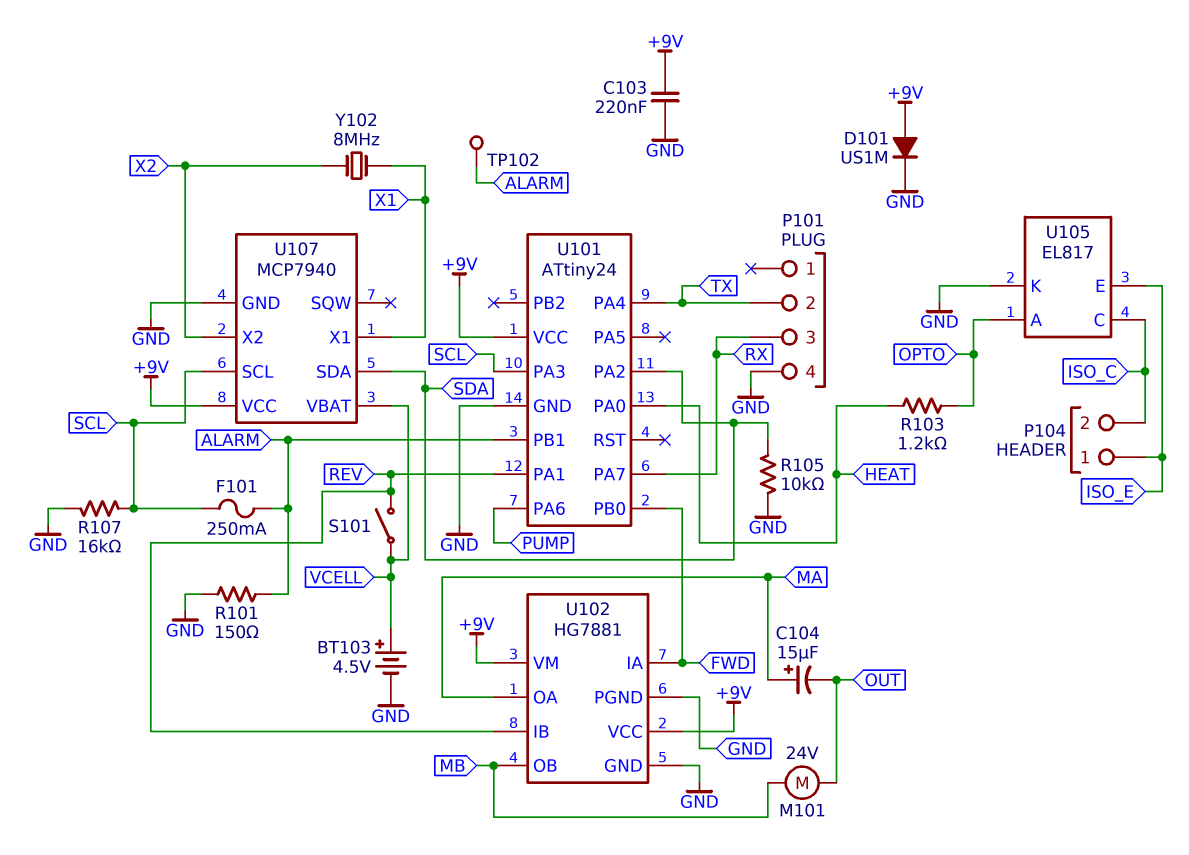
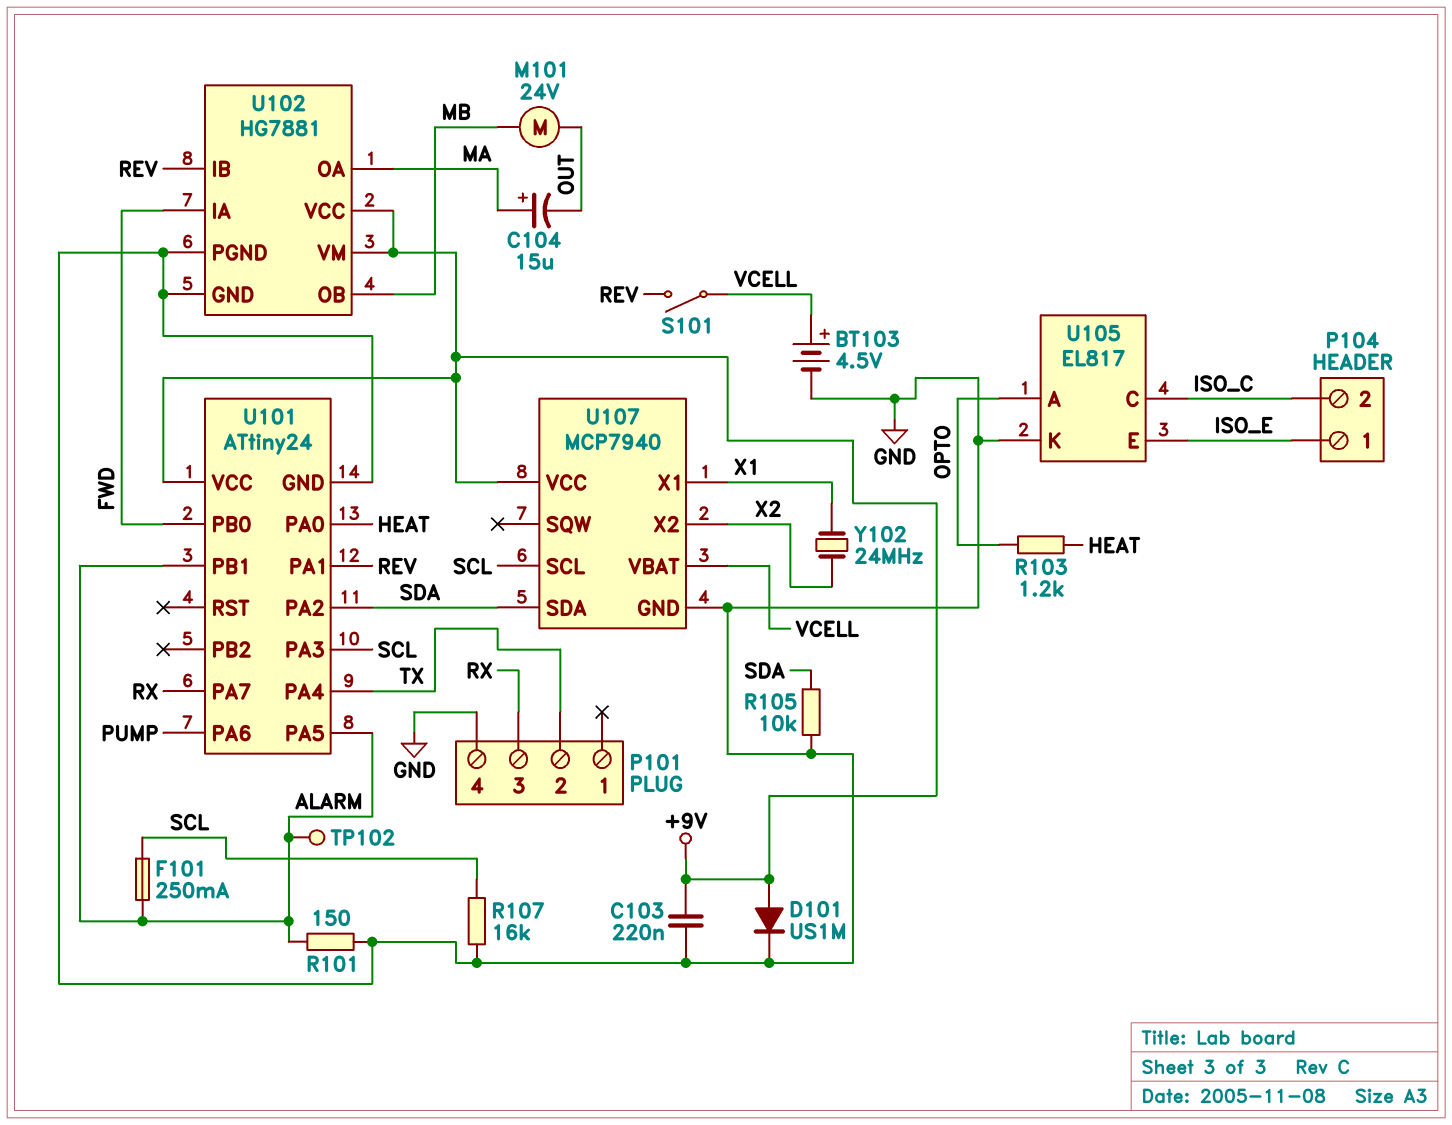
U101 pin PA5: none -> ALARM
Y102: 8MHz (X1, X2) -> 24MHz (X1, X2)

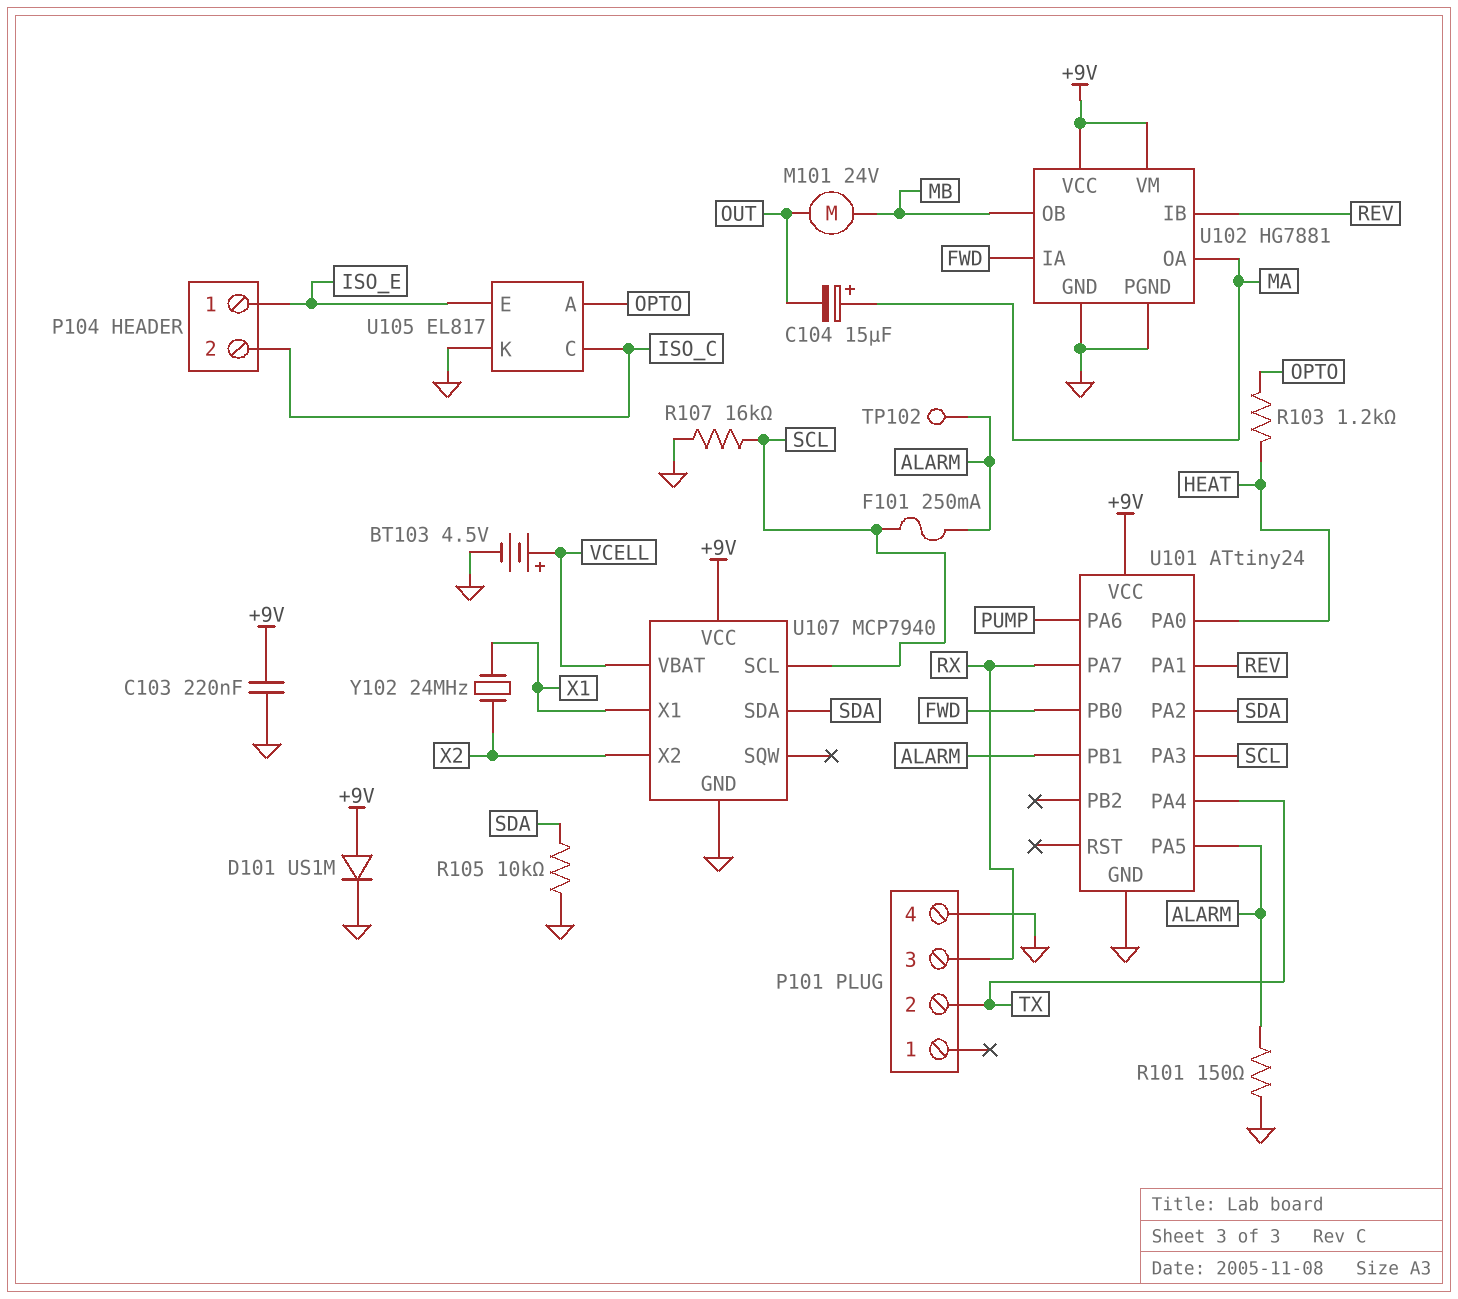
S101: switch (REV, VCELL) -> none

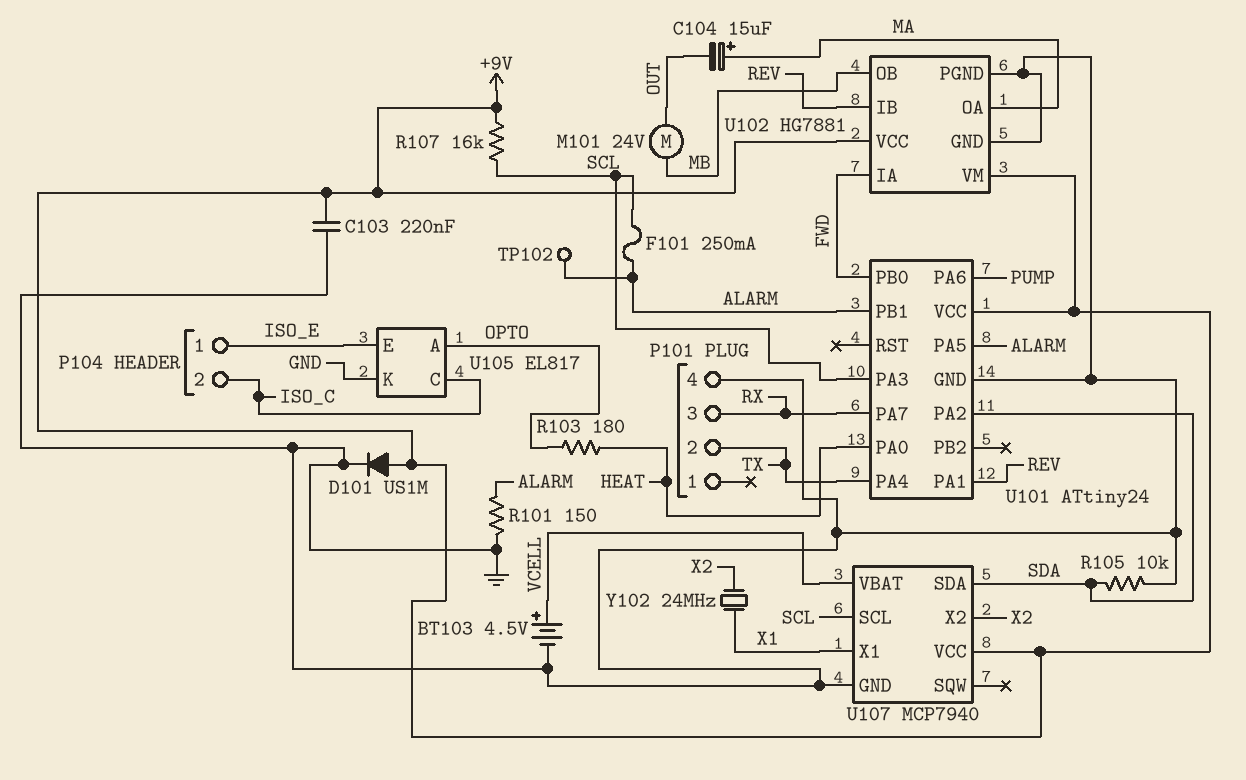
R103: 1.2k (HEAT, OPTO) -> 180 (HEAT, OPTO)
R107: 16k (GND, SCL) -> 16k (+9V, SCL)

